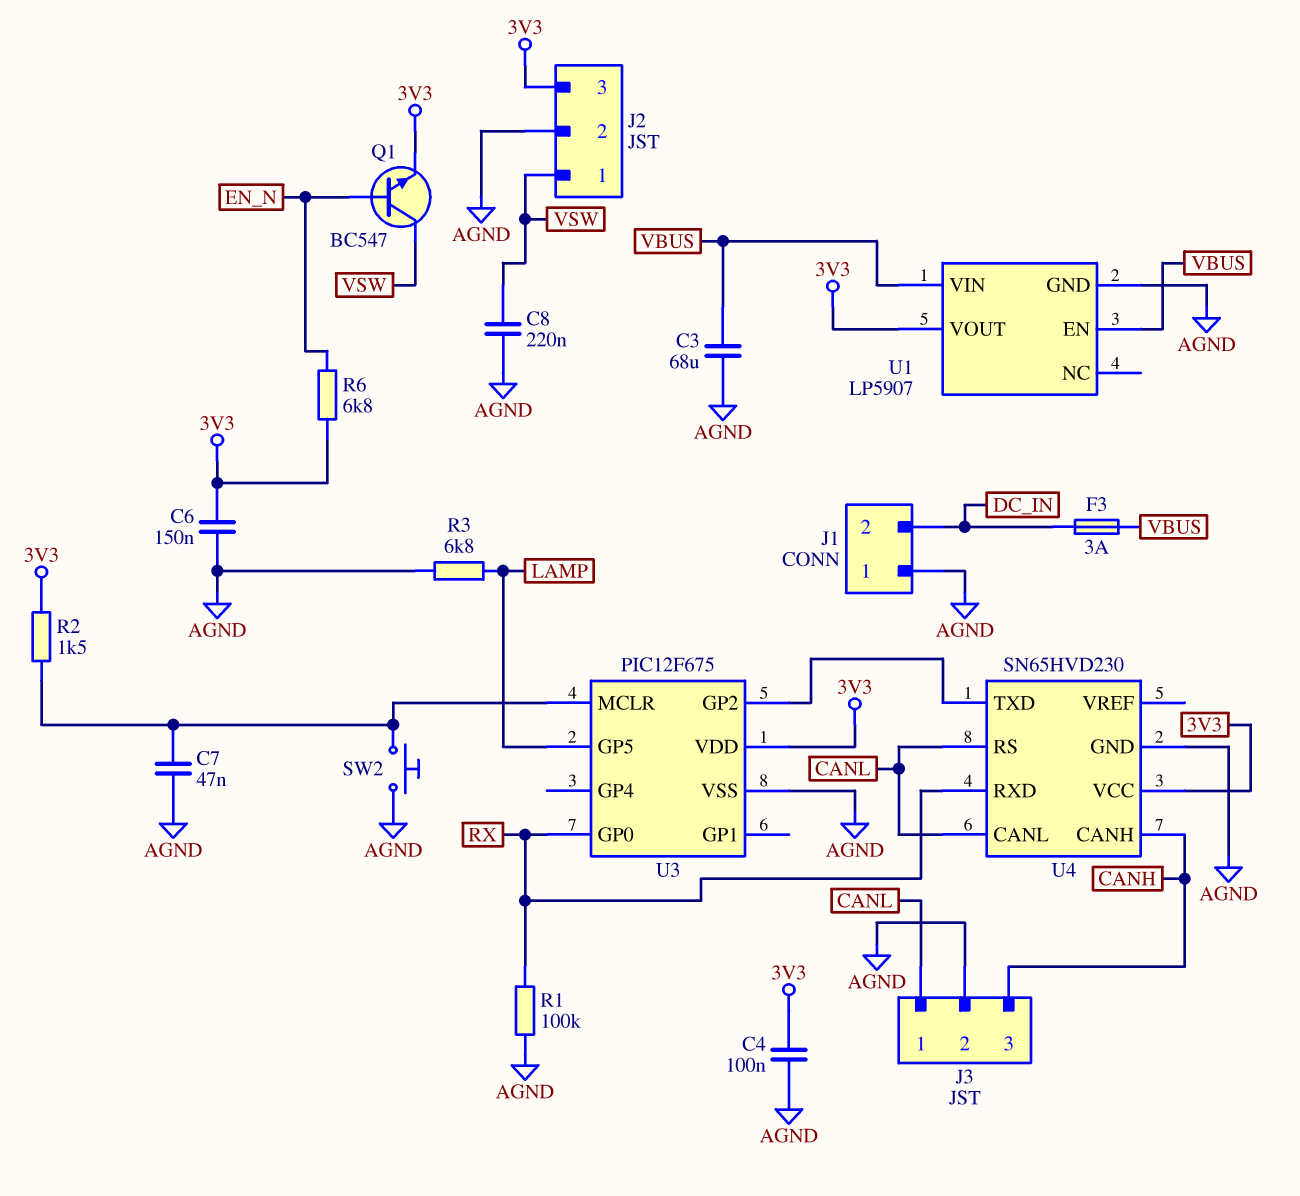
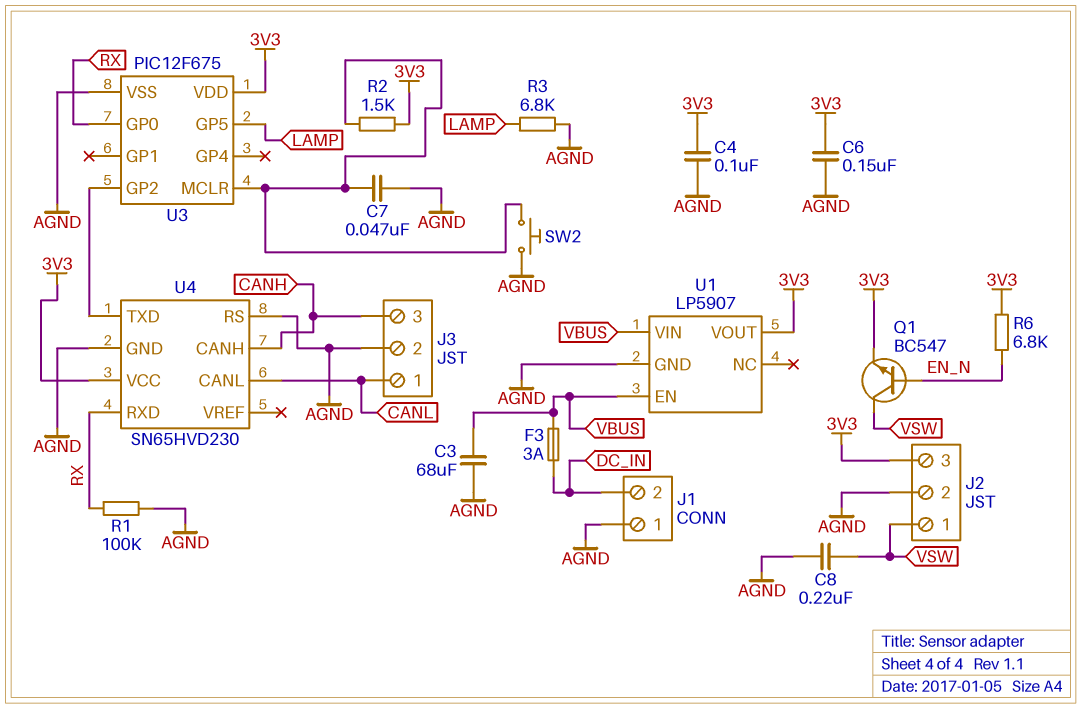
U4 pin RS: CANL -> AGND

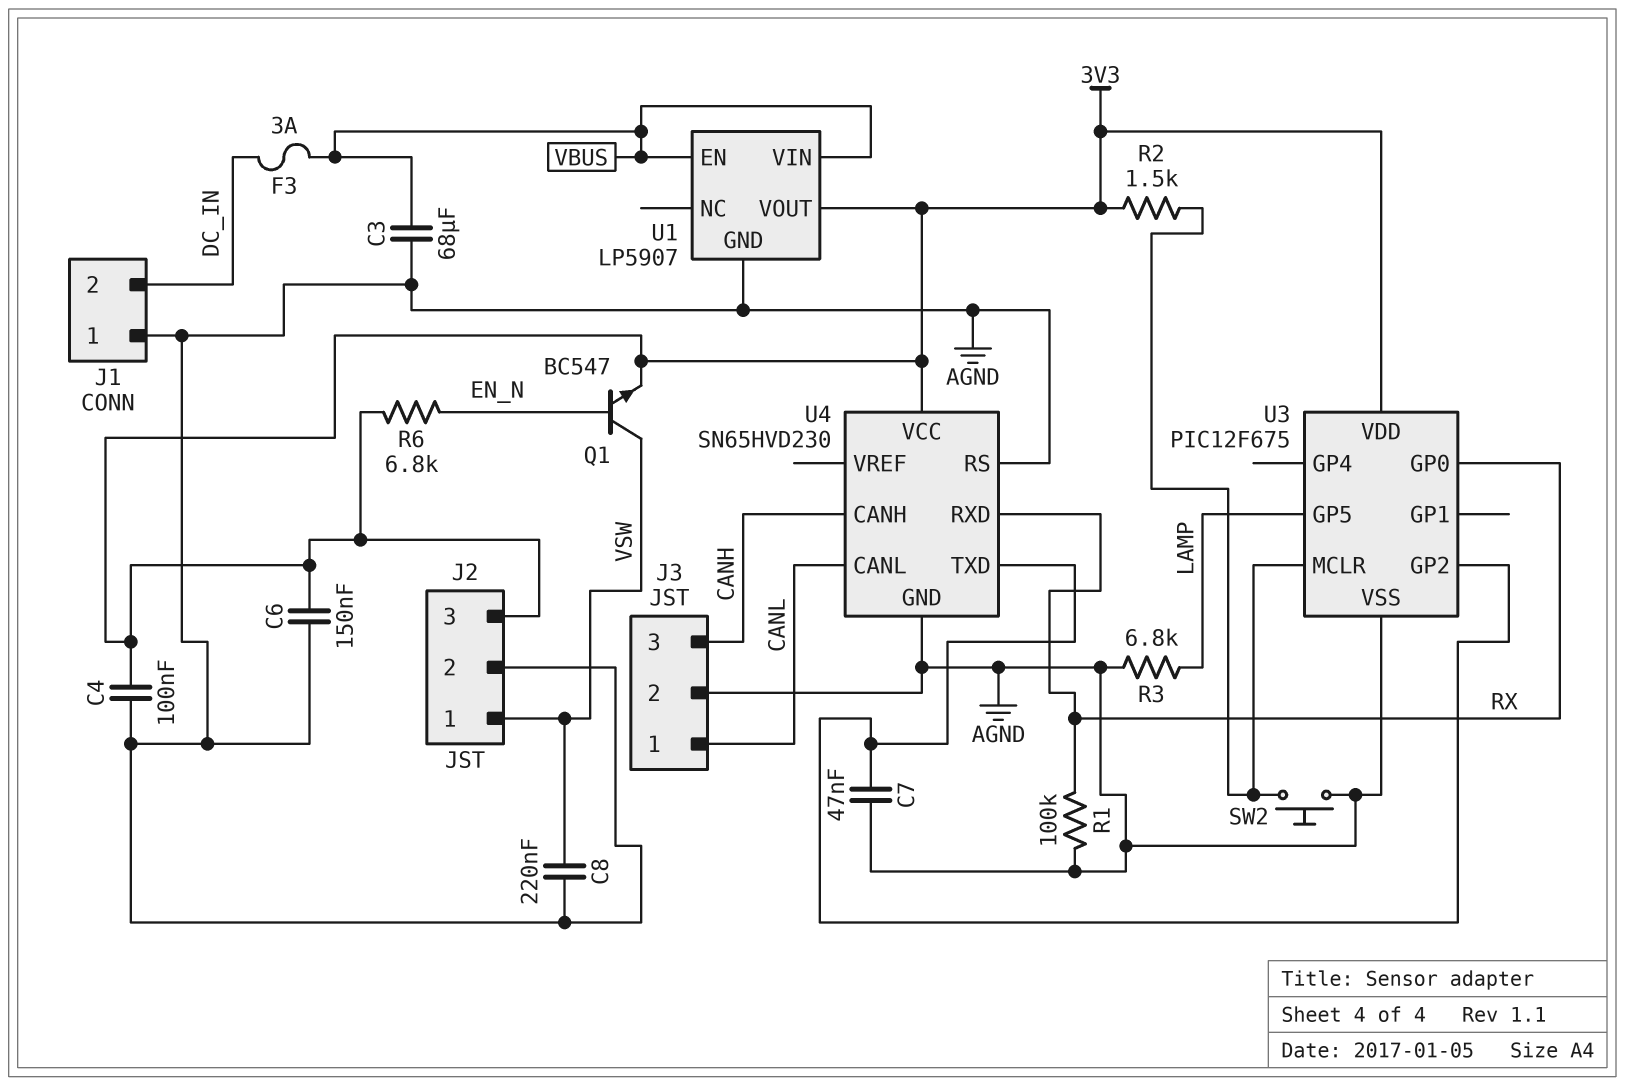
C7: 47nF (AGND, U3/MCLR) -> 47nF (AGND, U3/GP2)

